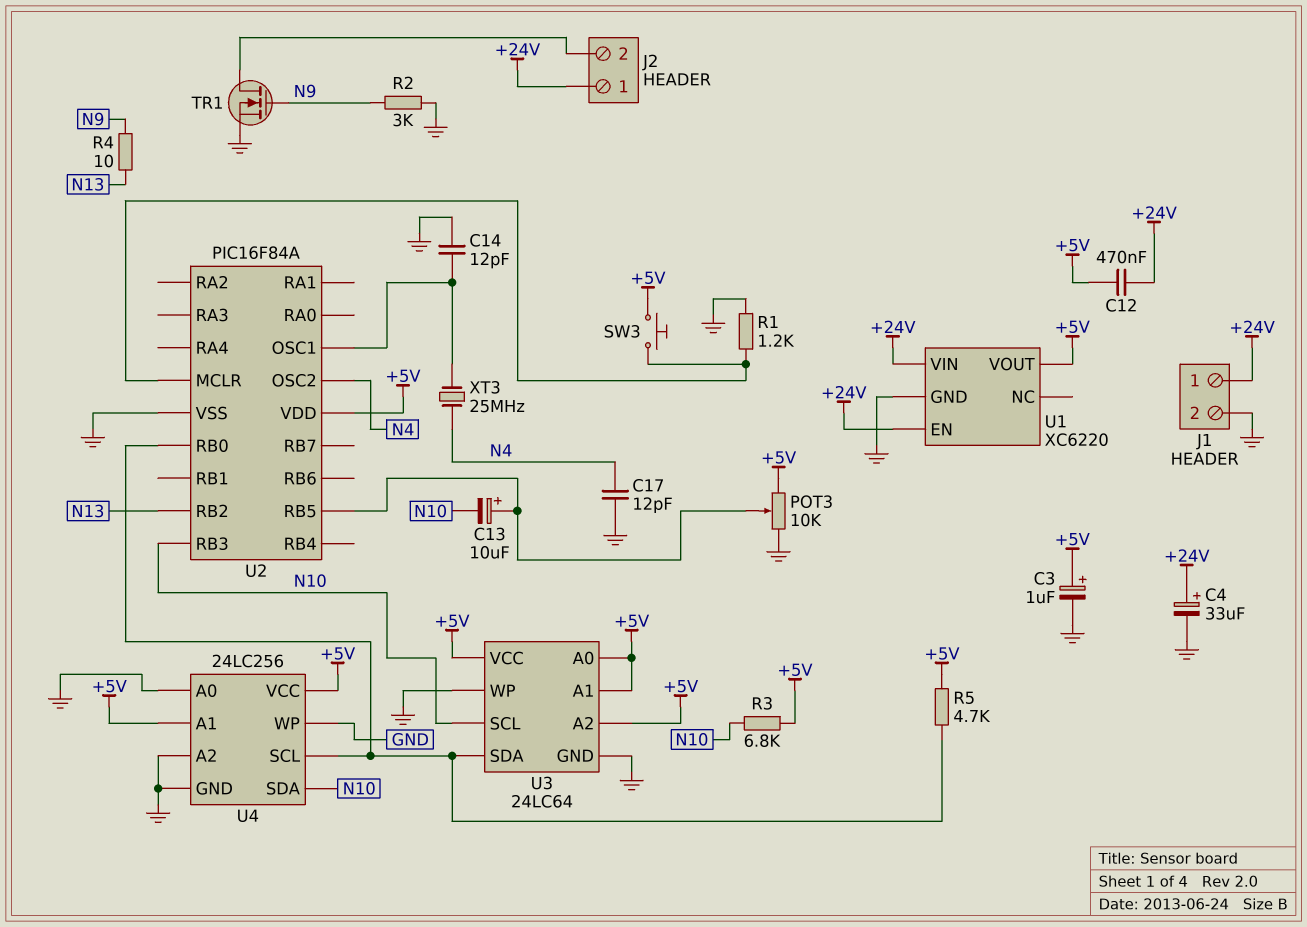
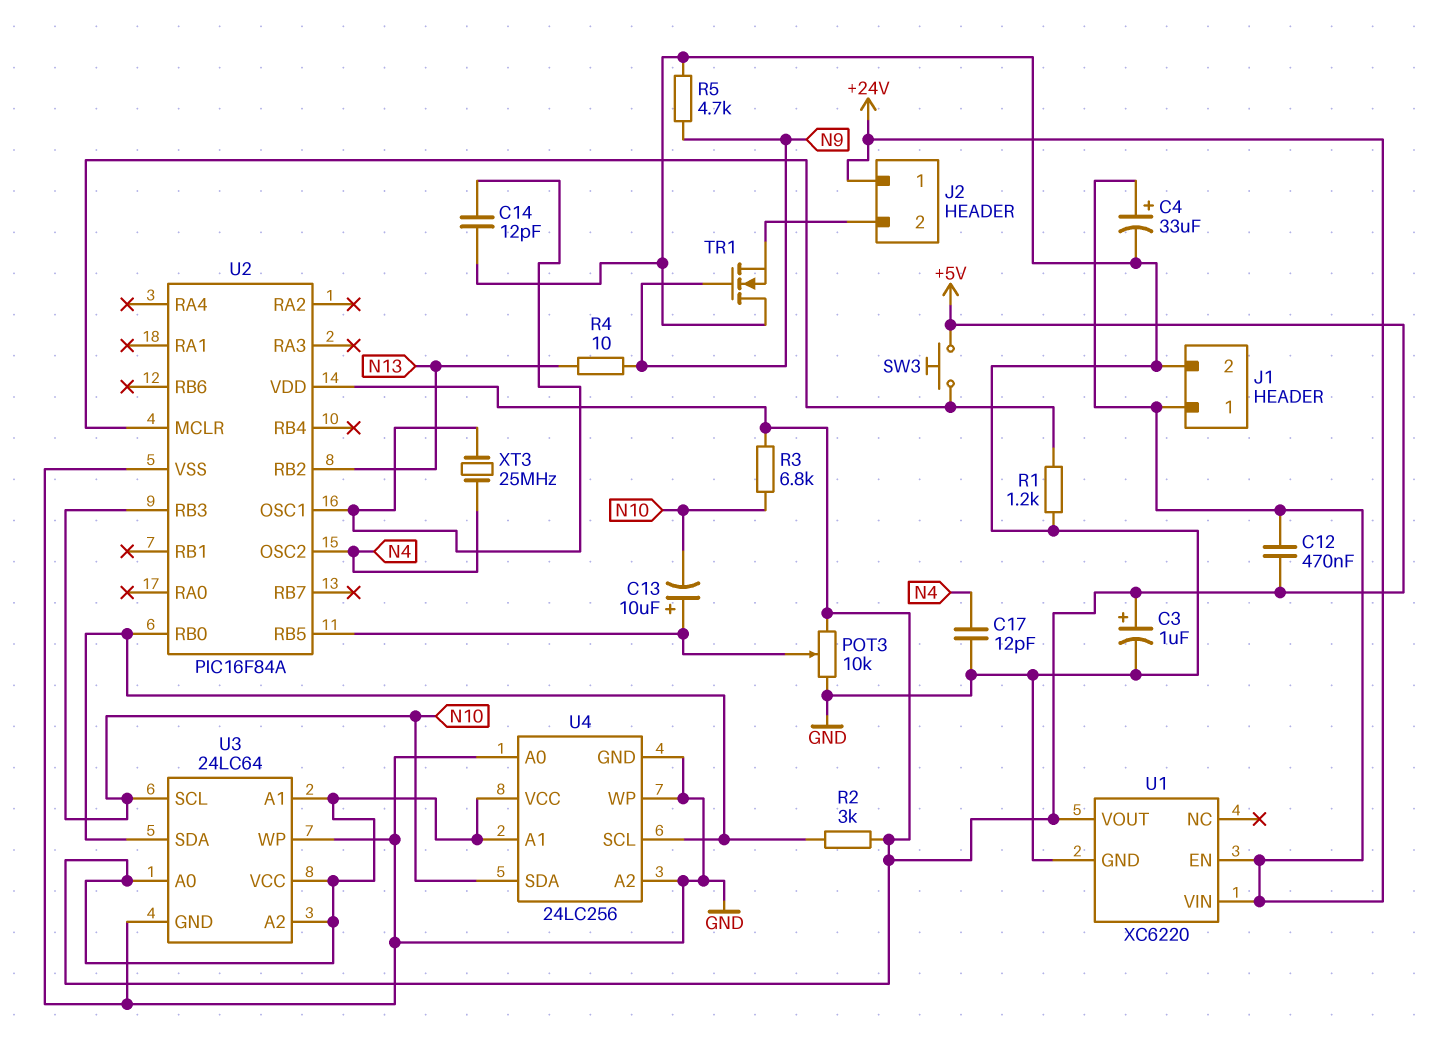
R2: 3k (GND, N9) -> 3k (+5V, U2/RB0)
R5: 4.7k (+5V, U2/RB0) -> 4.7k (GND, N9)
TR1: NMOS (G N9, D J2/2, S GND) -> NMOS (G N9, D GND, S J2/2)

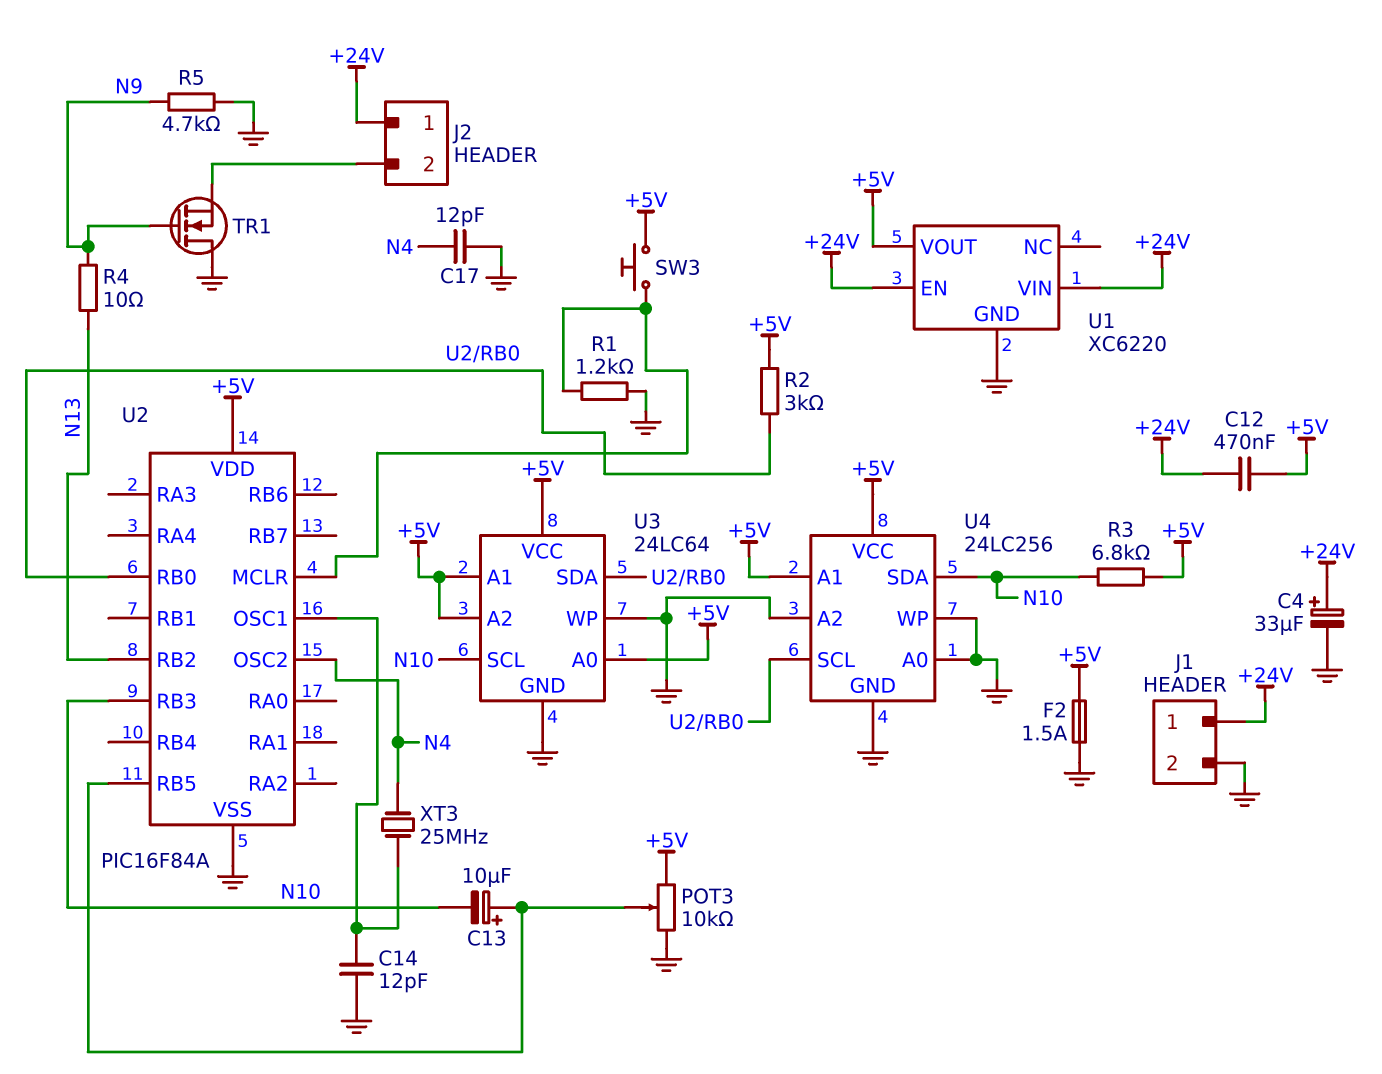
C3: 1uF (plus +5V, minus GND) -> none
F2: none -> 1.5A (+5V, GND)

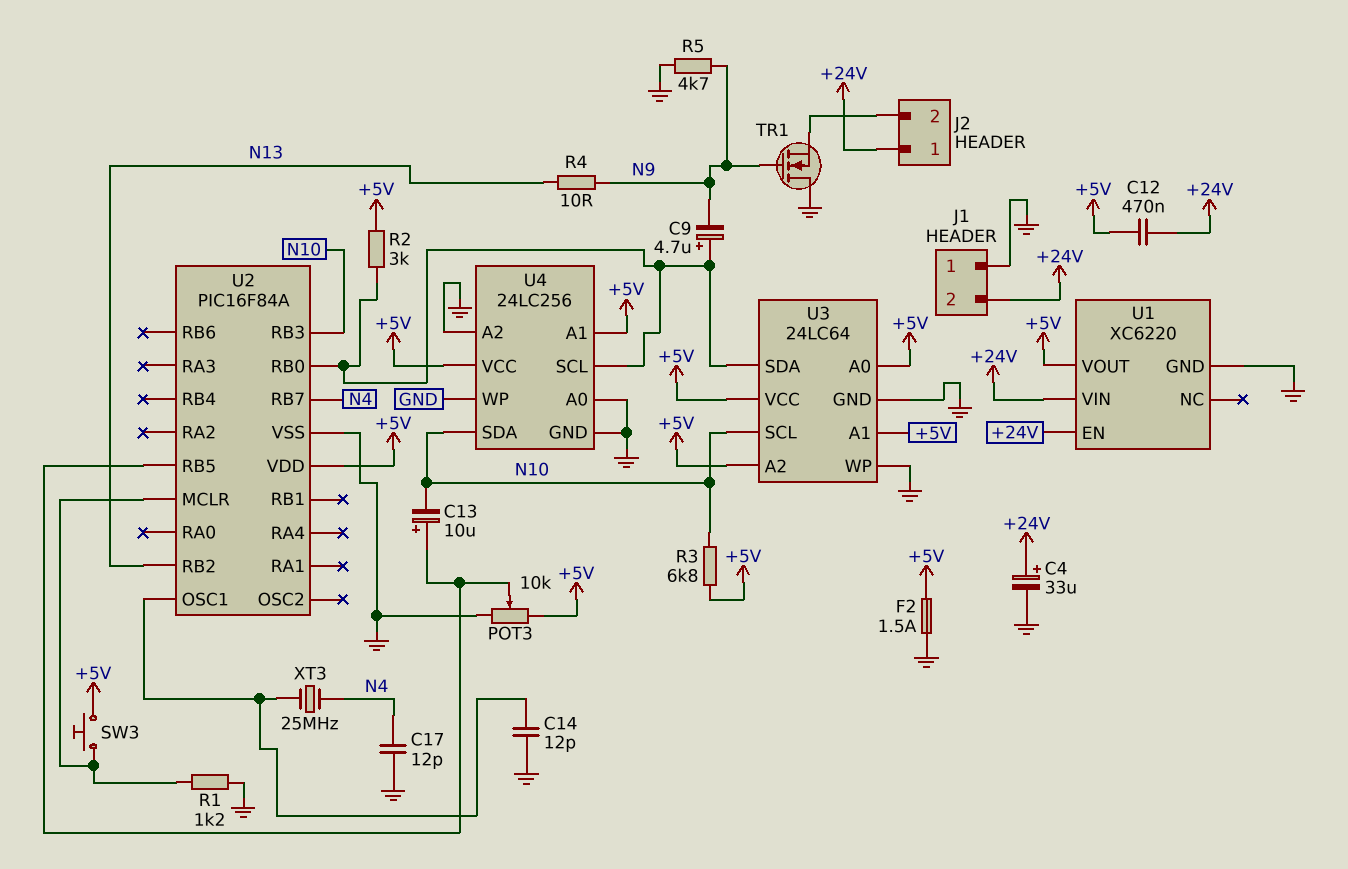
C9: none -> 4.7uF (plus U2/RB0, minus N9)
J1 pin 1: +24V -> GND
J1 pin 2: GND -> +24V
U2 pin OSC2: N4 -> none
U2 pin RB7: none -> N4

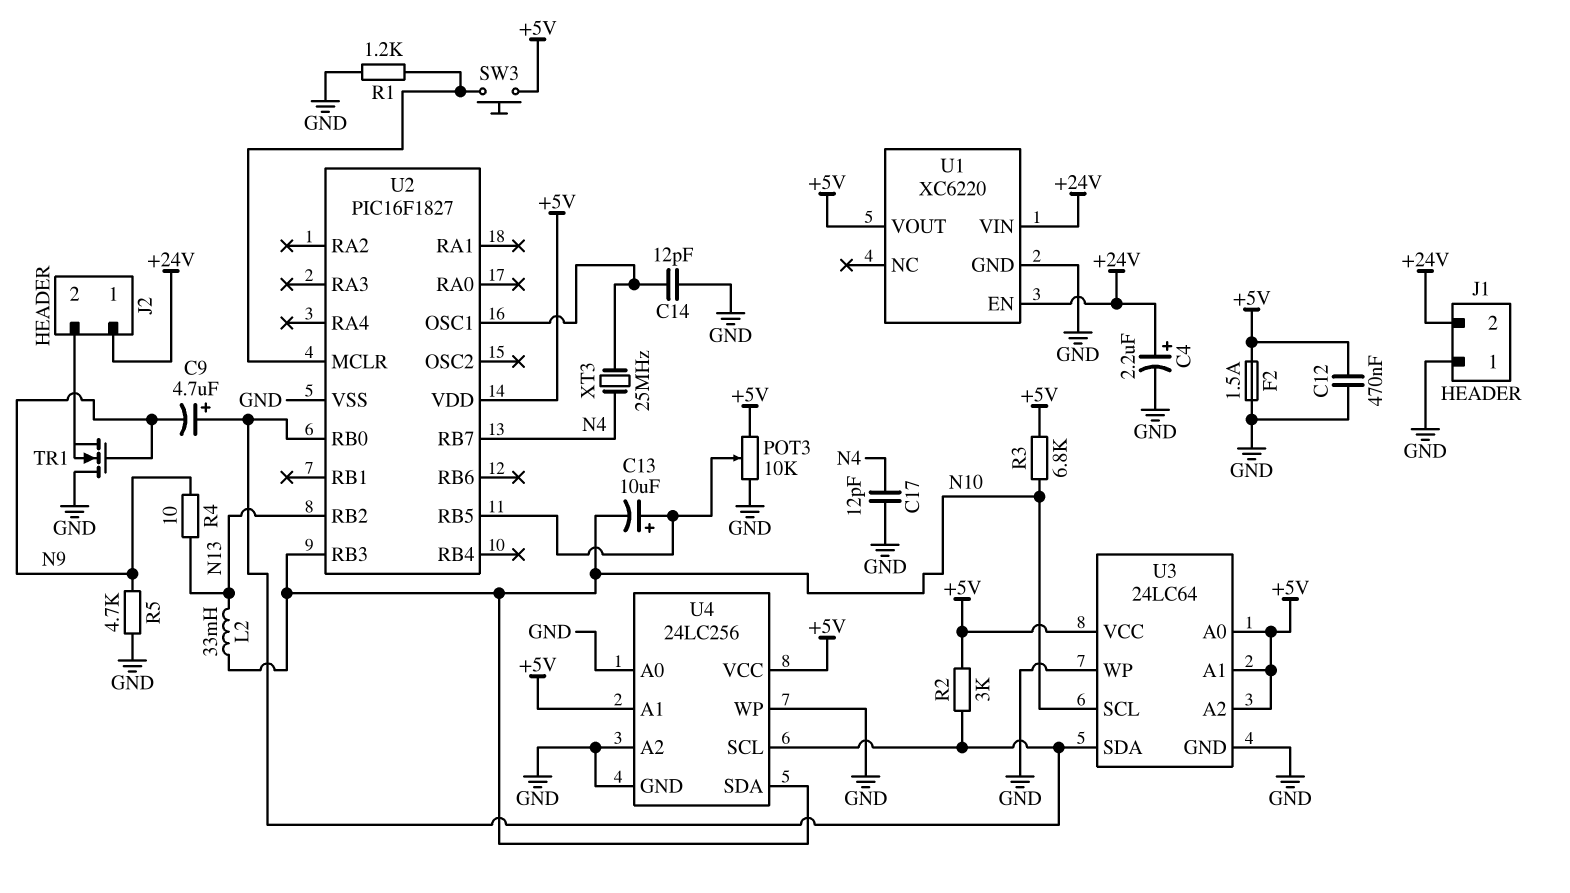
C4: 33uF (plus +24V, minus GND) -> 2.2uF (plus +24V, minus GND)
C12: 470nF (+5V, +24V) -> 470nF (+5V, GND)
L2: none -> 33mH (N10, N13)
U2: PIC16F84A -> PIC16F1827

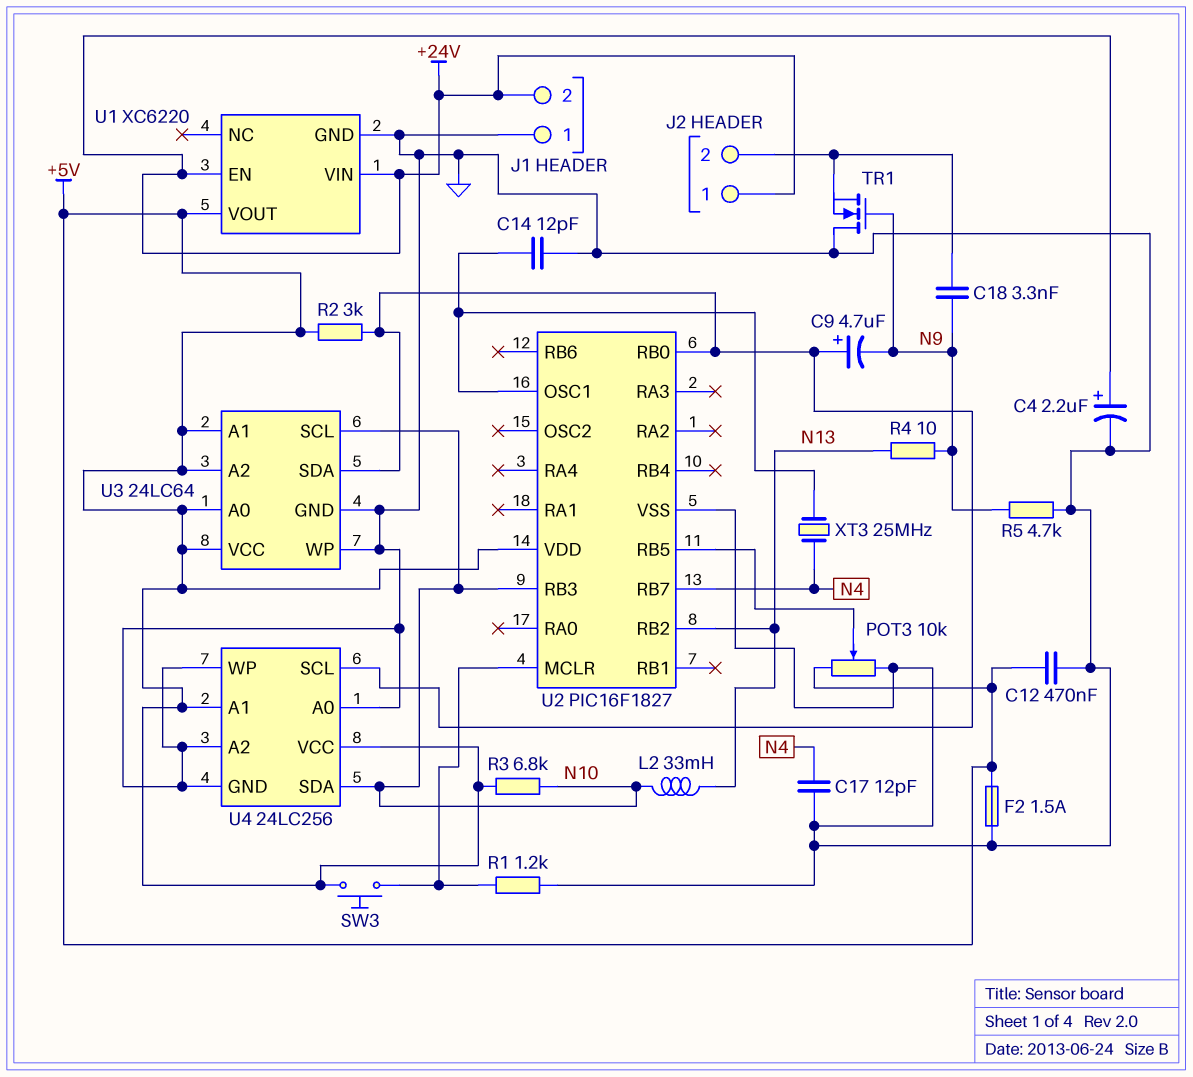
C13: 10uF (plus U2/RB5, minus N10) -> none
C18: none -> 3.3nF (J2/2, N9)

